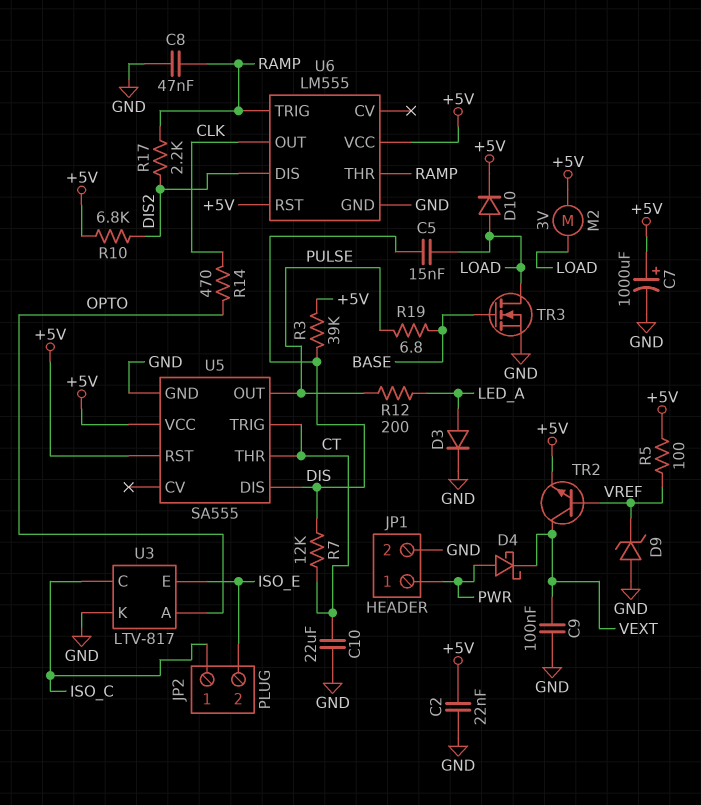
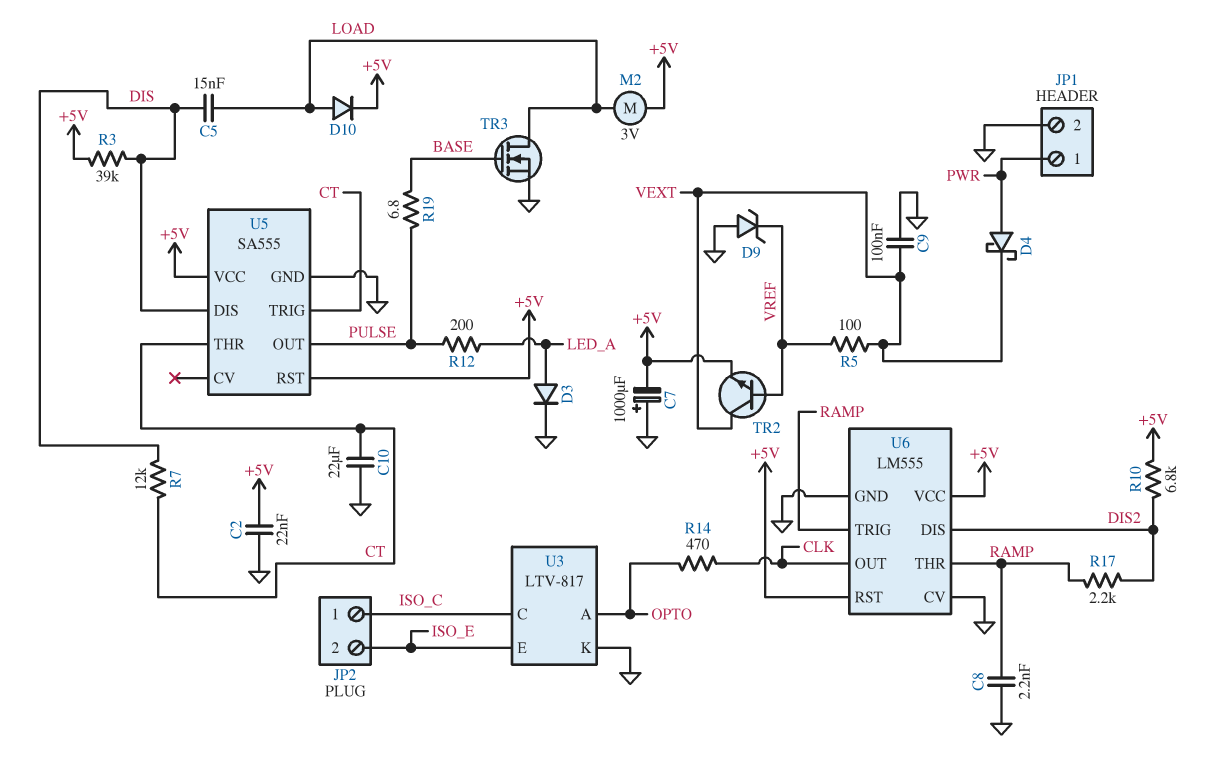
C7: 1000uF (plus +5V, minus GND) -> 1000uF (plus GND, minus +5V)
C8: 47nF (GND, RAMP) -> 2.2nF (GND, RAMP)
R5: 100 (+5V, VREF) -> 100 (VEXT, VREF)
U6 pin CV: none -> GND

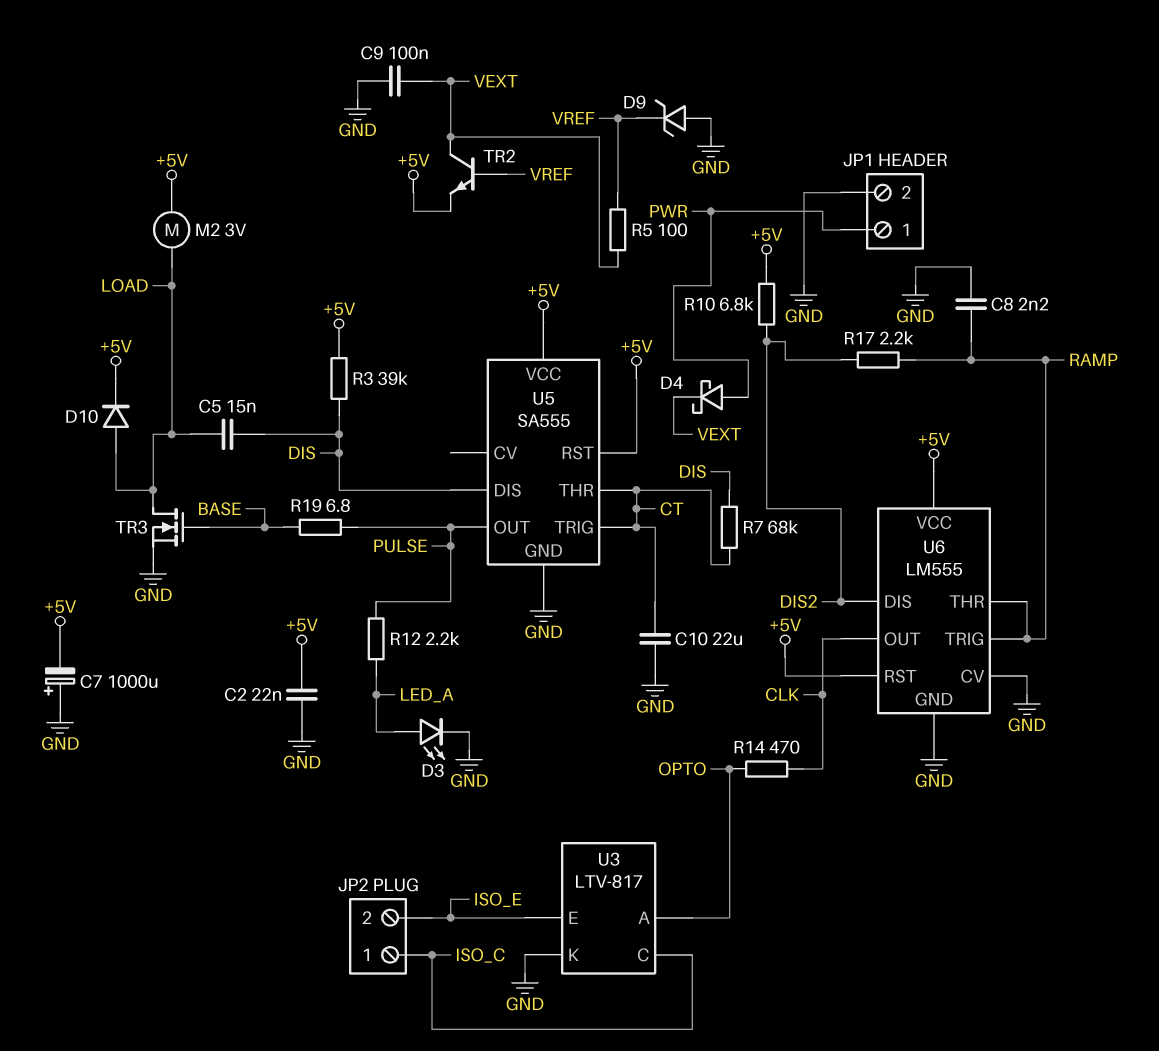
D3: diode (A LED_A, K GND) -> LED (A LED_A, K GND)
R7: 12k (CT, DIS) -> 68k (CT, DIS)
R12: 200 (LED_A, PULSE) -> 2.2k (LED_A, PULSE)

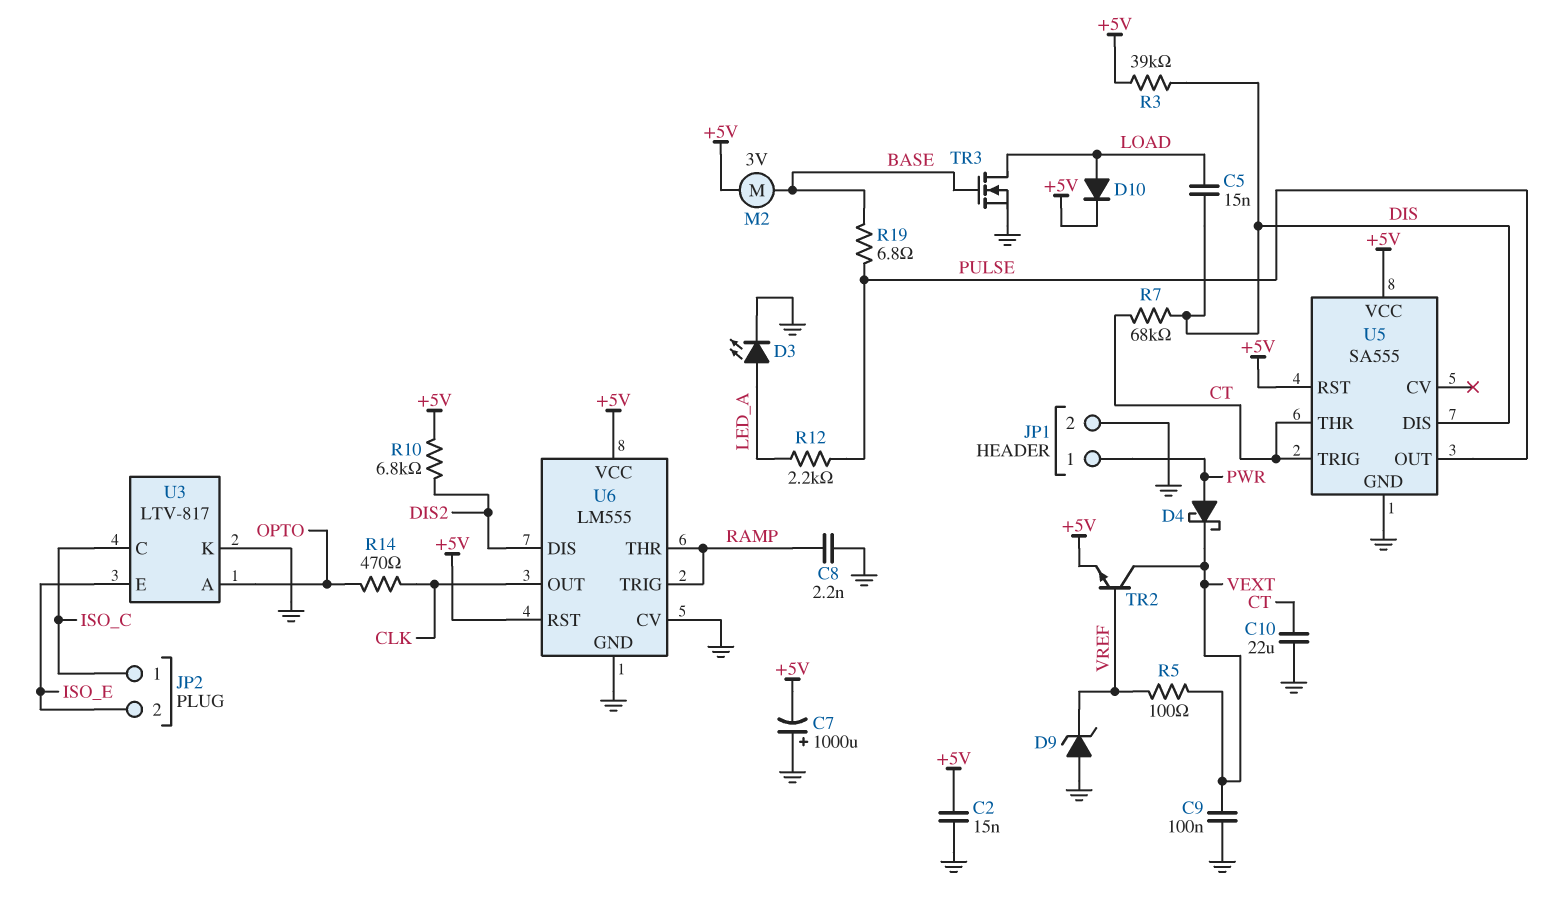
C2: 22nF (+5V, GND) -> 15nF (+5V, GND)
M2: motor 3V (+5V, LOAD) -> motor 3V (+5V, BASE)
R17: 2.2k (DIS2, RAMP) -> none

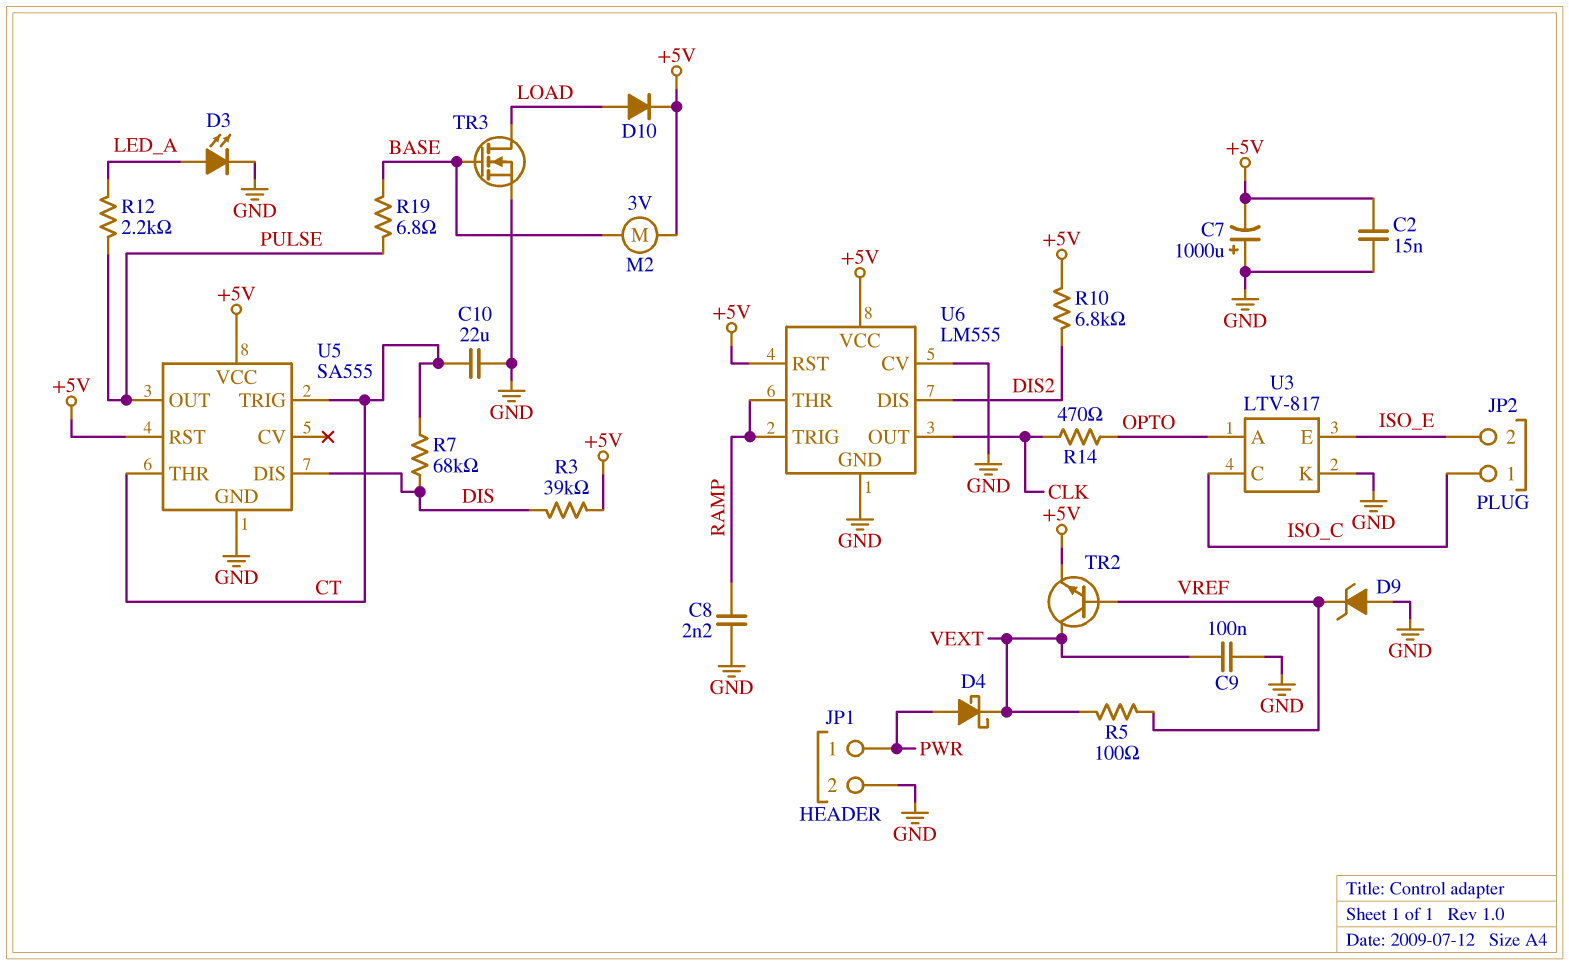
C5: 15nF (DIS, LOAD) -> none

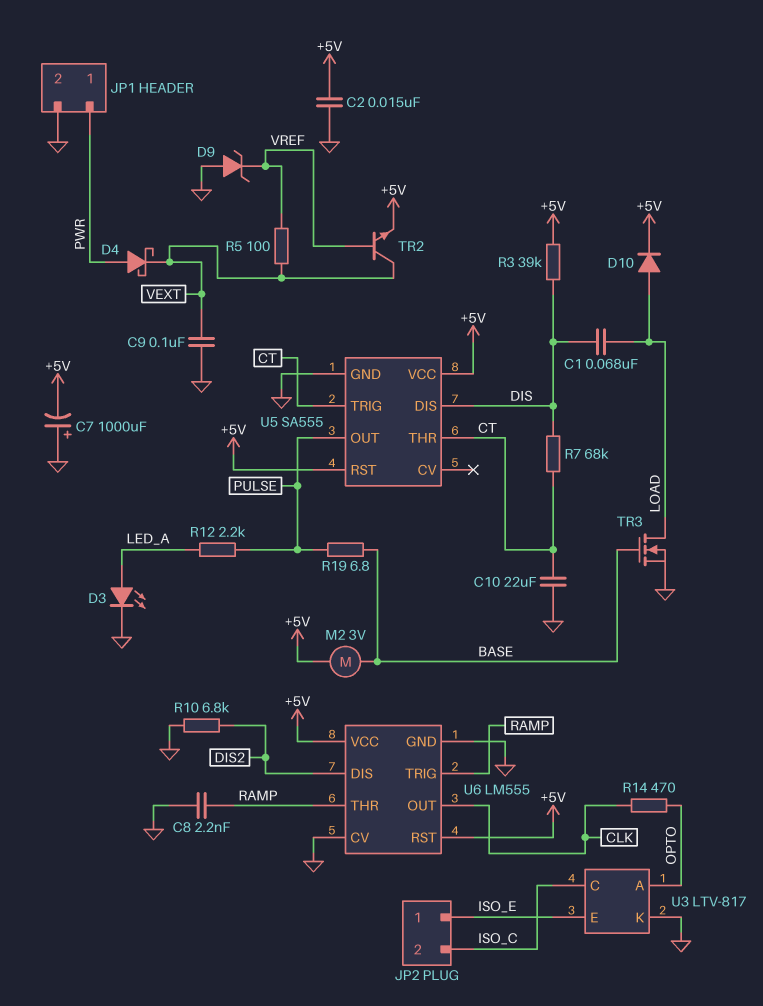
C1: none -> 68nF (DIS, LOAD)
JP2 pin 1: ISO_C -> ISO_E
JP2 pin 2: ISO_E -> ISO_C
R10: 6.8k (+5V, DIS2) -> 6.8k (DIS2, GND)

